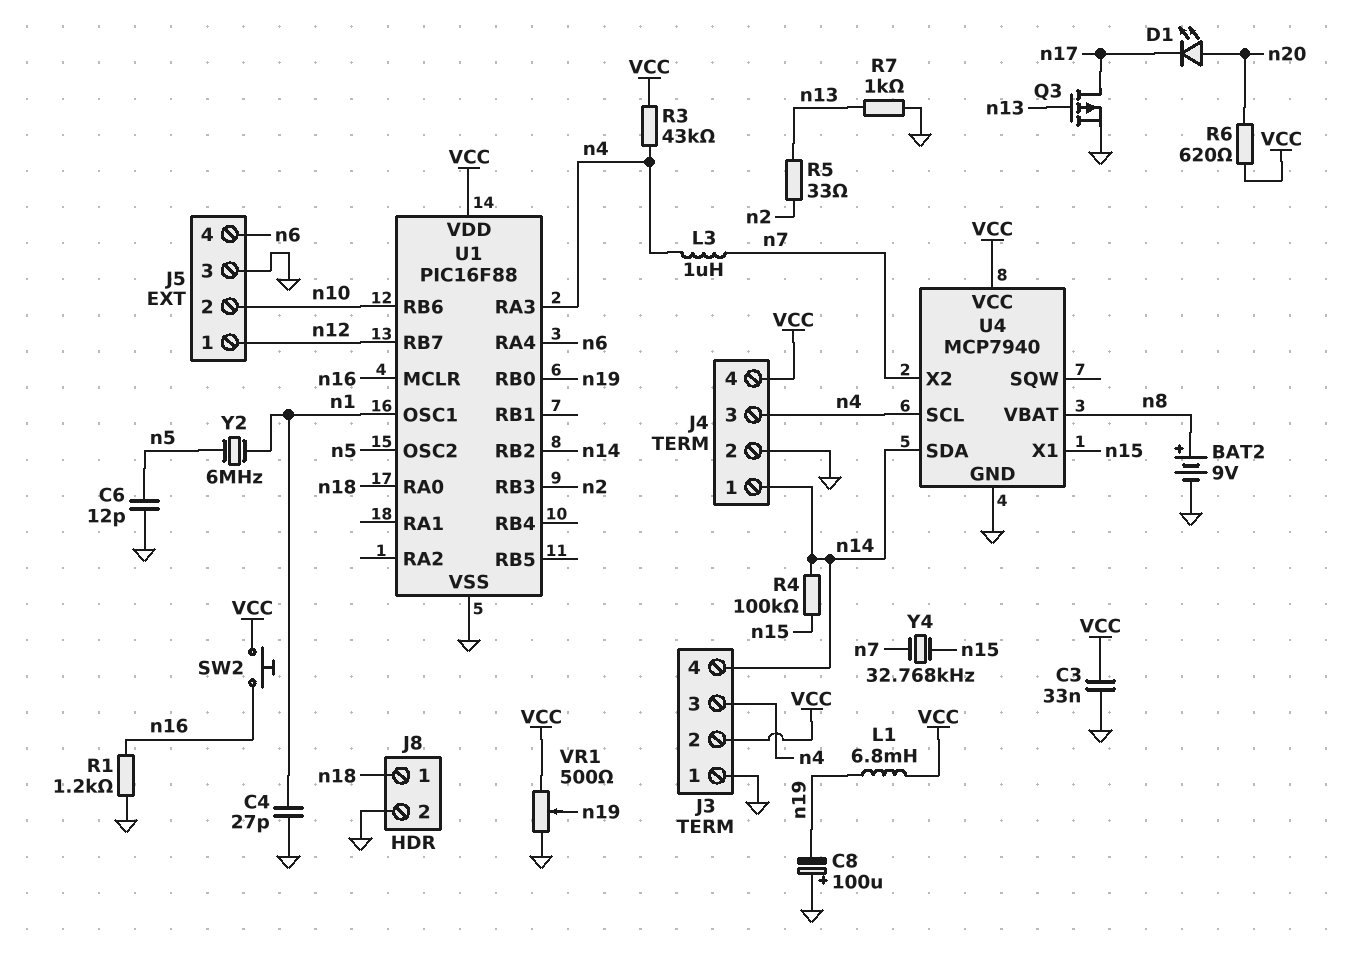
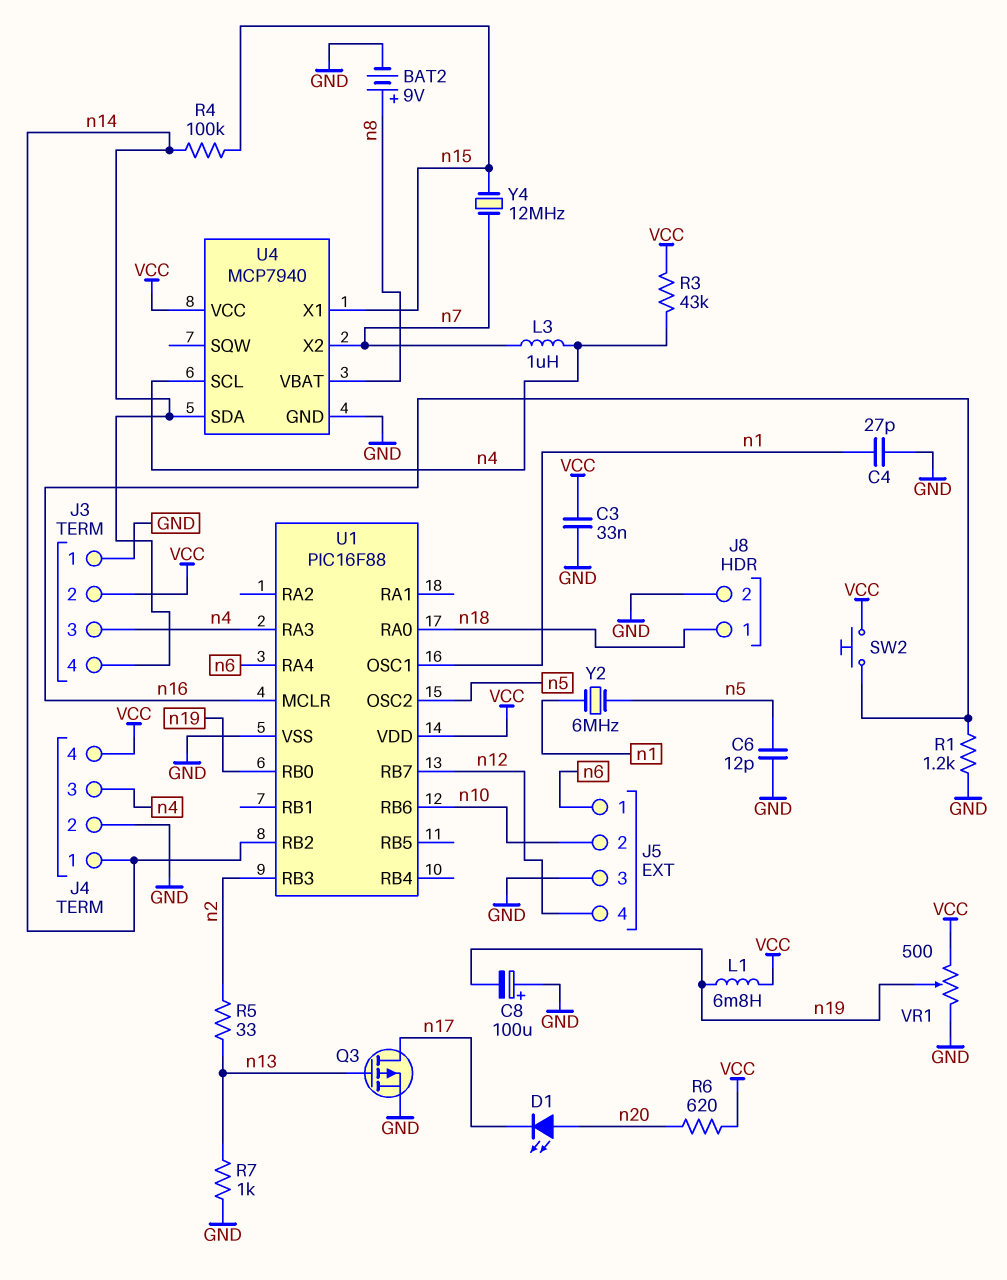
J5 pin 1: n12 -> n6
J5 pin 4: n6 -> n12
Y4: 32.768kHz (n7, n15) -> 12MHz (n7, n15)

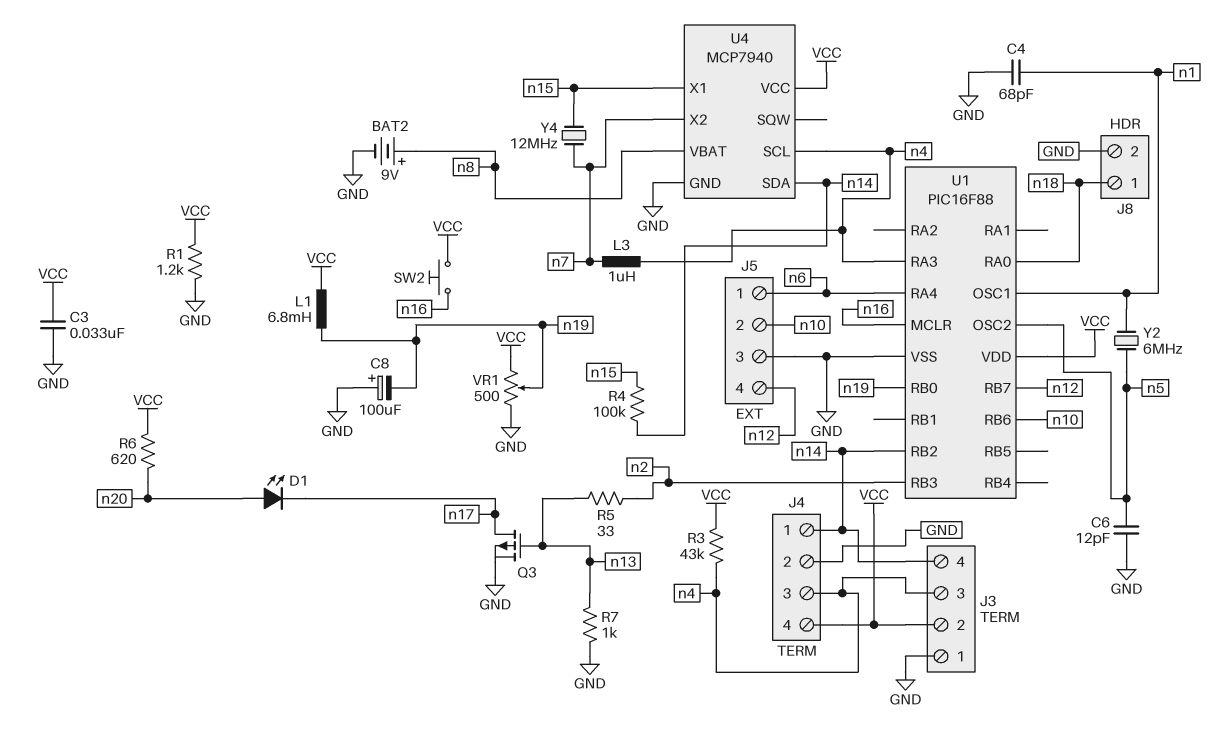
C4: 27pF (GND, n1) -> 68pF (GND, n1)
R1: 1.2k (GND, n16) -> 1.2k (GND, VCC)

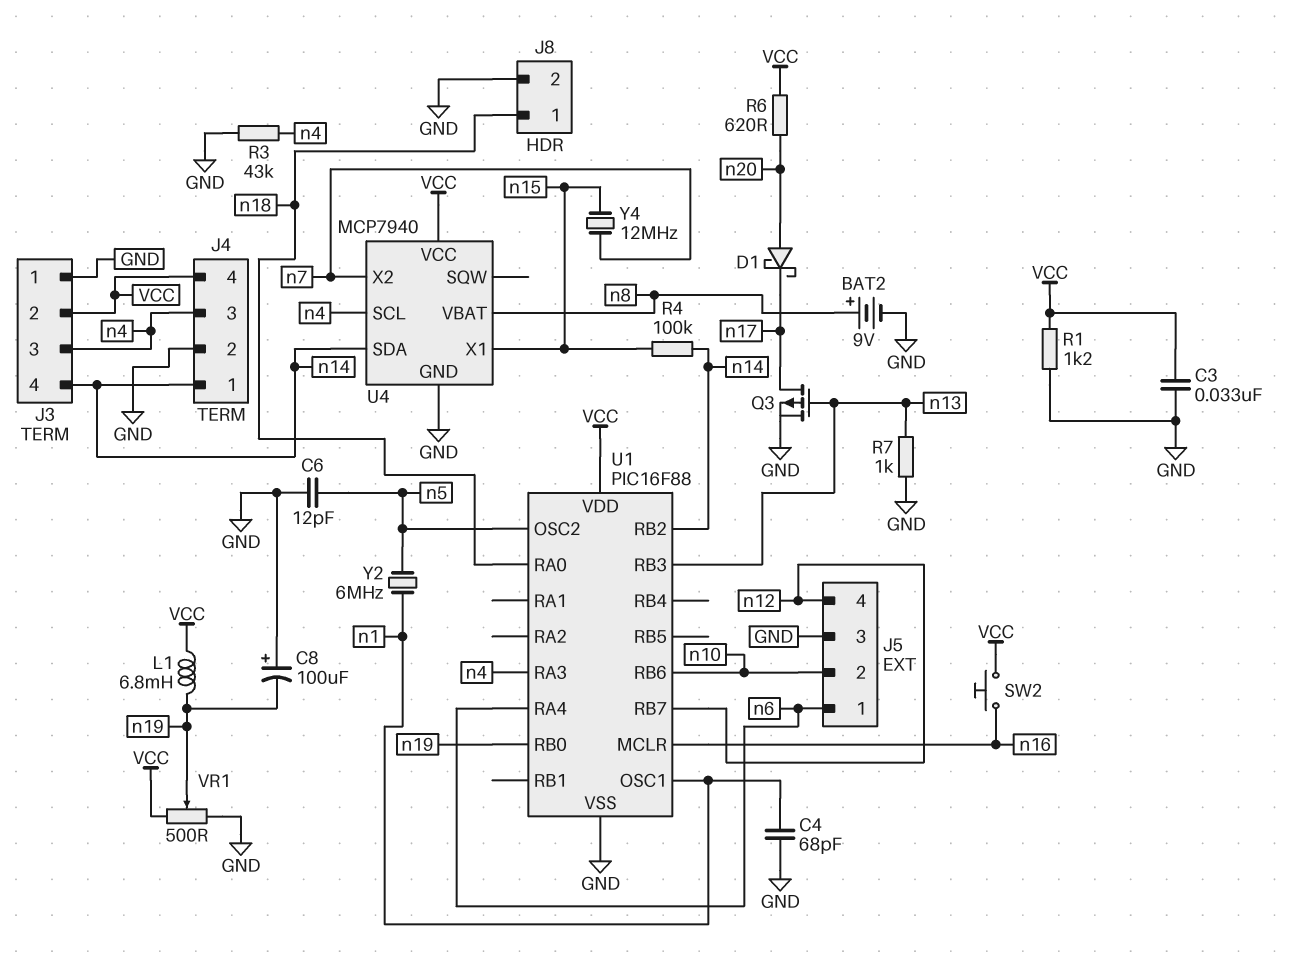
D1: LED (A n20, K n17) -> schottky (A n20, K n17)
L3: 1uH (n4, n7) -> none
R3: 43k (VCC, n4) -> 43k (GND, n4)
R5: 33 (n2, n13) -> none
U1 pin RB3: n2 -> n13

